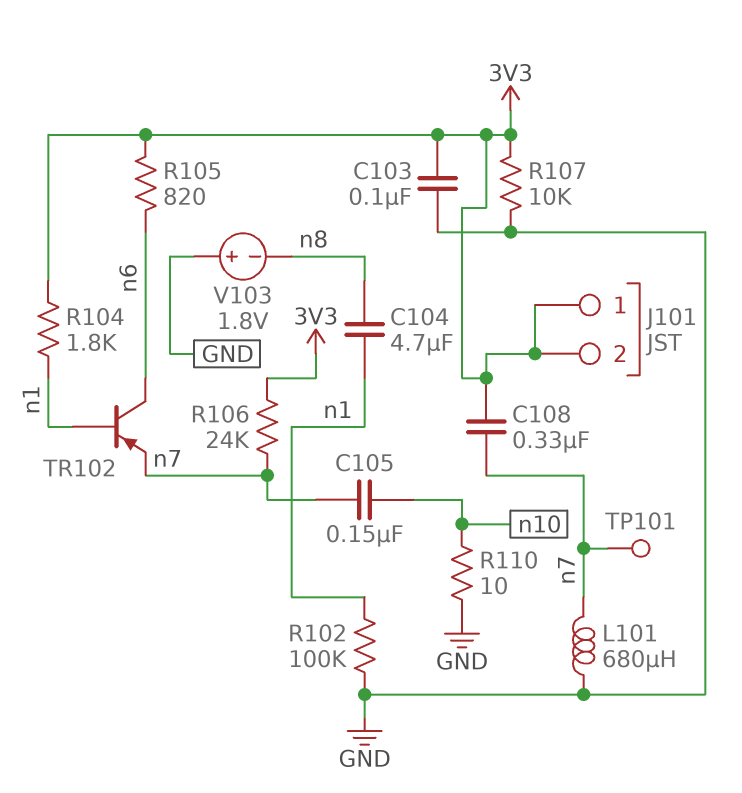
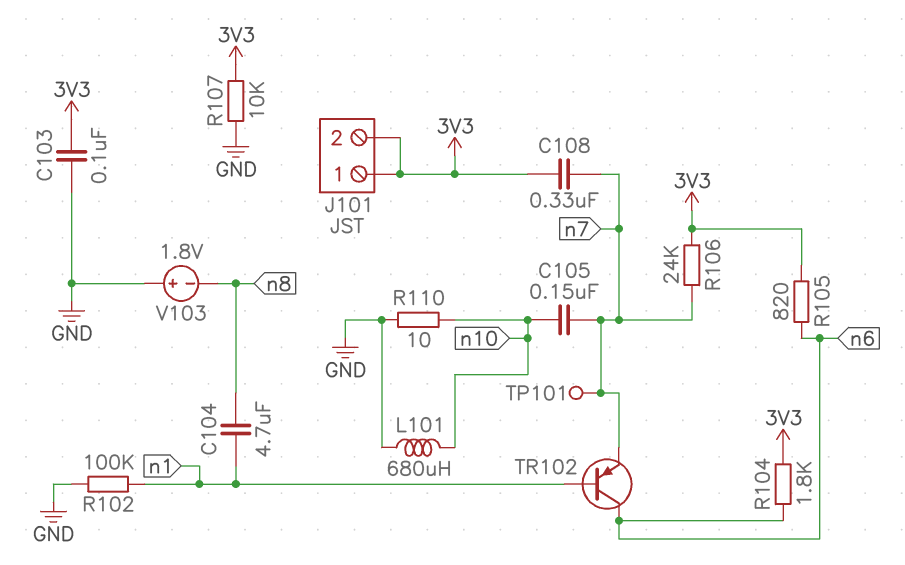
L101: 680uH (GND, n7) -> 680uH (GND, n10)
R104: 1.8k (3V3, n1) -> 1.8k (3V3, n6)

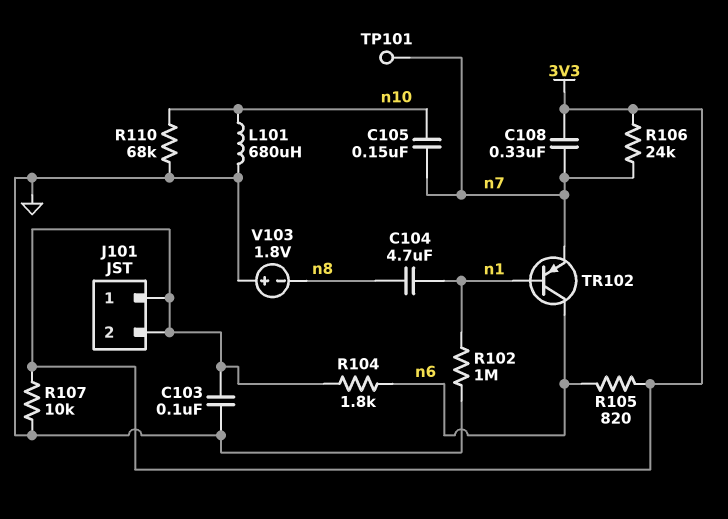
R102: 100k (GND, n1) -> 1M (GND, n1)
R110: 10 (GND, n10) -> 68k (GND, n10)

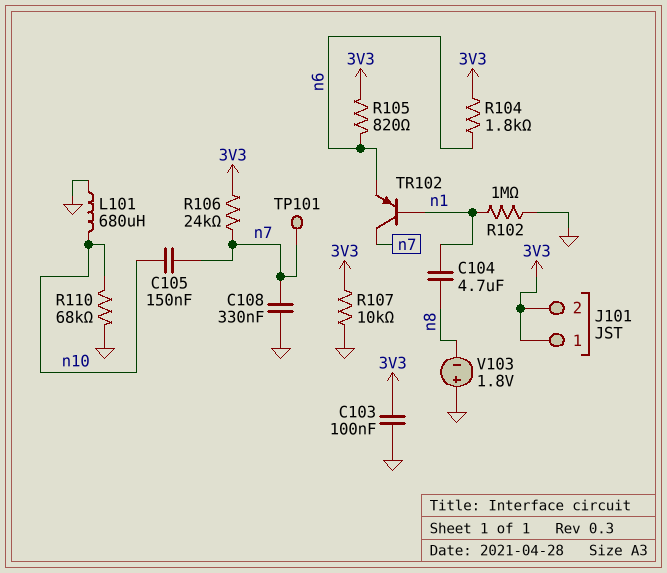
C108: 330nF (3V3, n7) -> 330nF (GND, n7)
TR102: PNP (B n1, C n6, E n7) -> PNP (B n1, C n7, E n6)

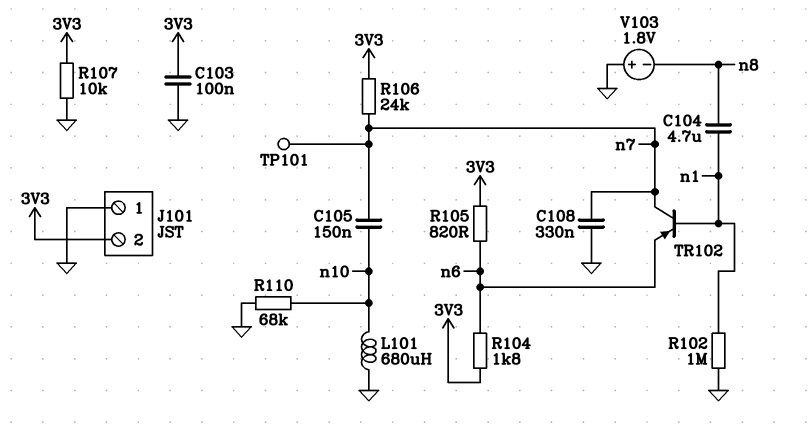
J101 pin 1: 3V3 -> GND

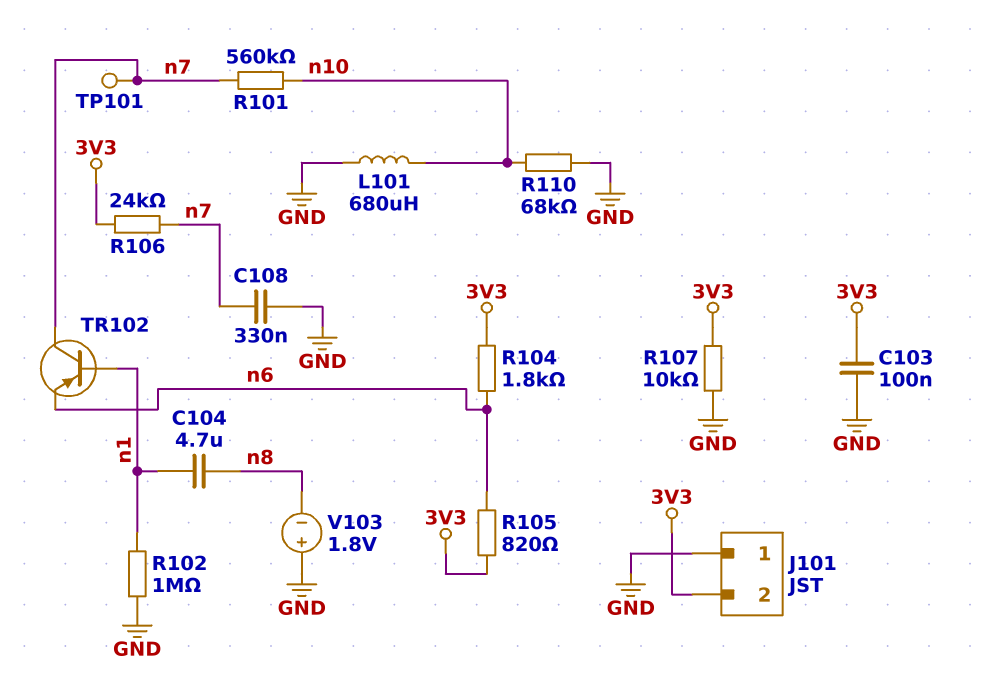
C105: 150nF (n7, n10) -> none
R101: none -> 560k (n7, n10)

